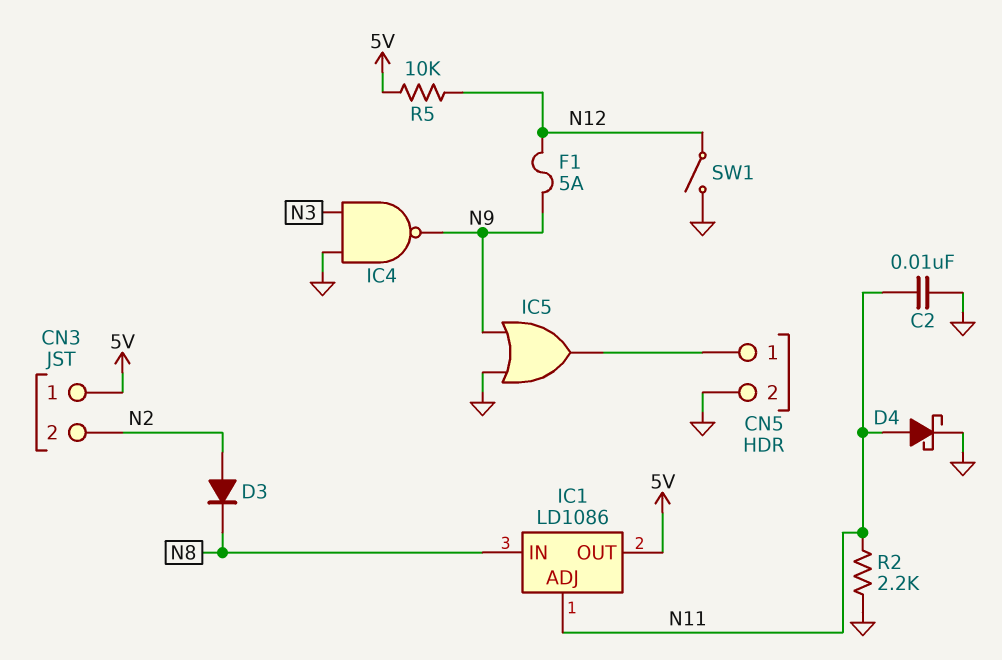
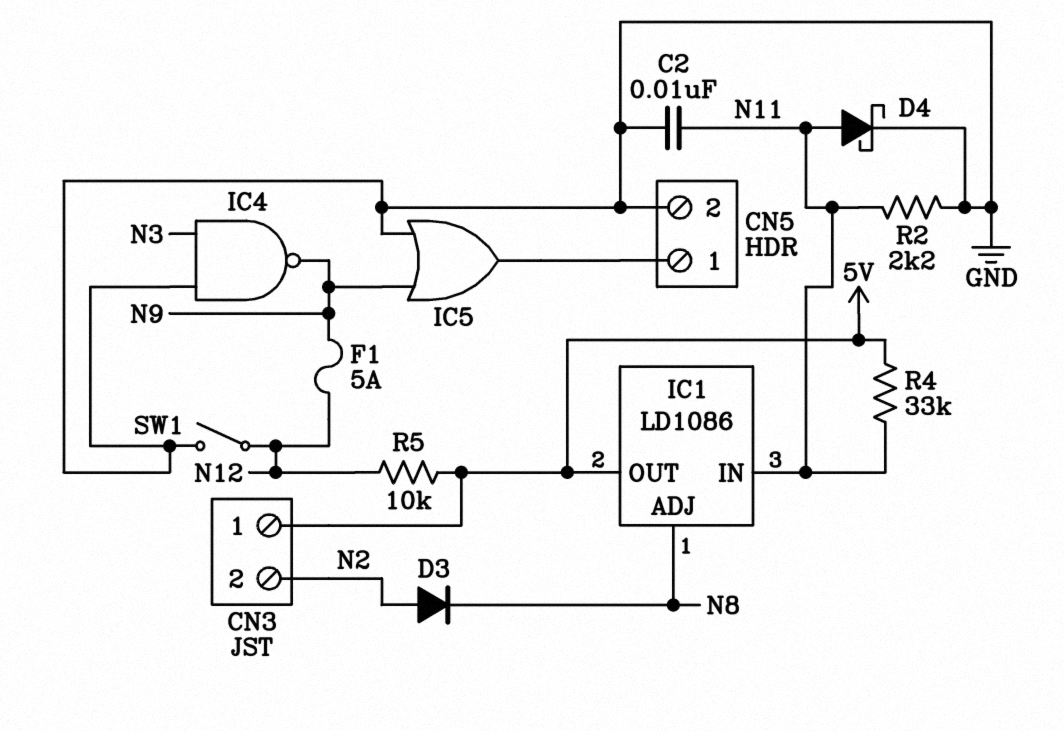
IC1 pin ADJ: N11 -> N8
IC1 pin IN: N8 -> N11
R4: none -> 33k (5V, N11)

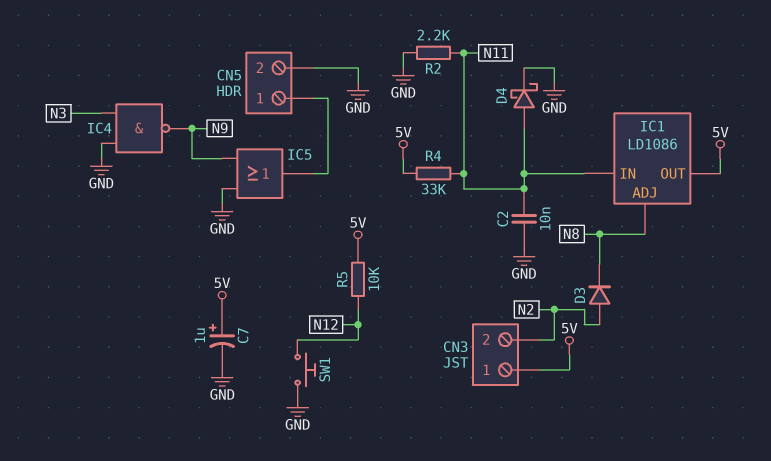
C7: none -> 1uF (plus 5V, minus GND)
F1: 5A (N9, N12) -> none
SW1: switch (GND, N12) -> button (GND, N12)

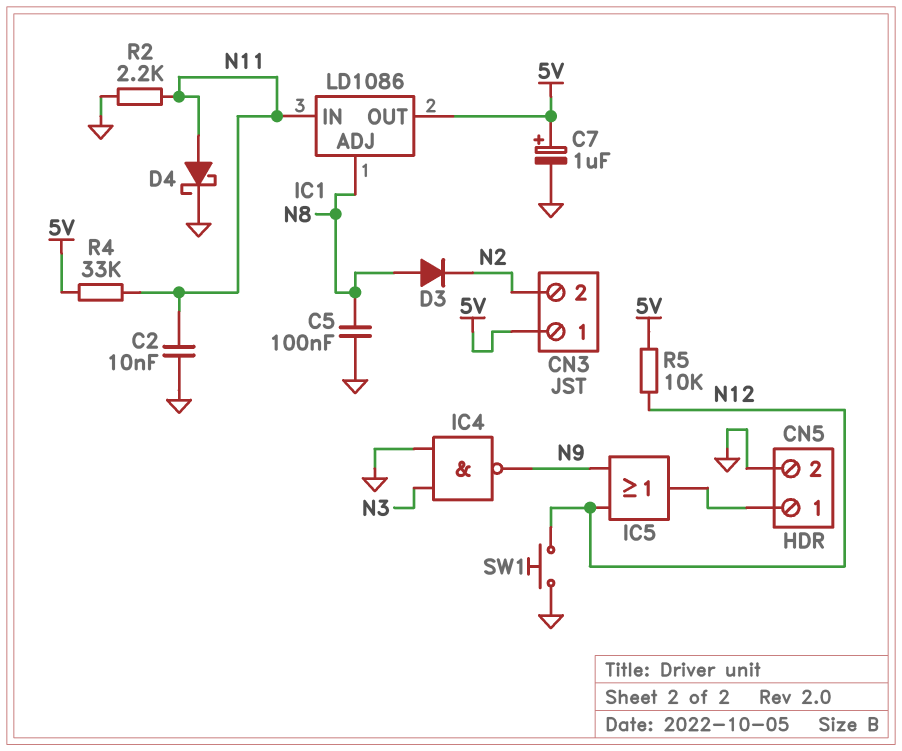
C5: none -> 100nF (GND, N8)
D3: diode (A N2, K N8) -> diode (A N8, K N2)
IC5: OR (in GND, in N9, out CN5/1) -> OR (in N9, in N12, out CN5/1)

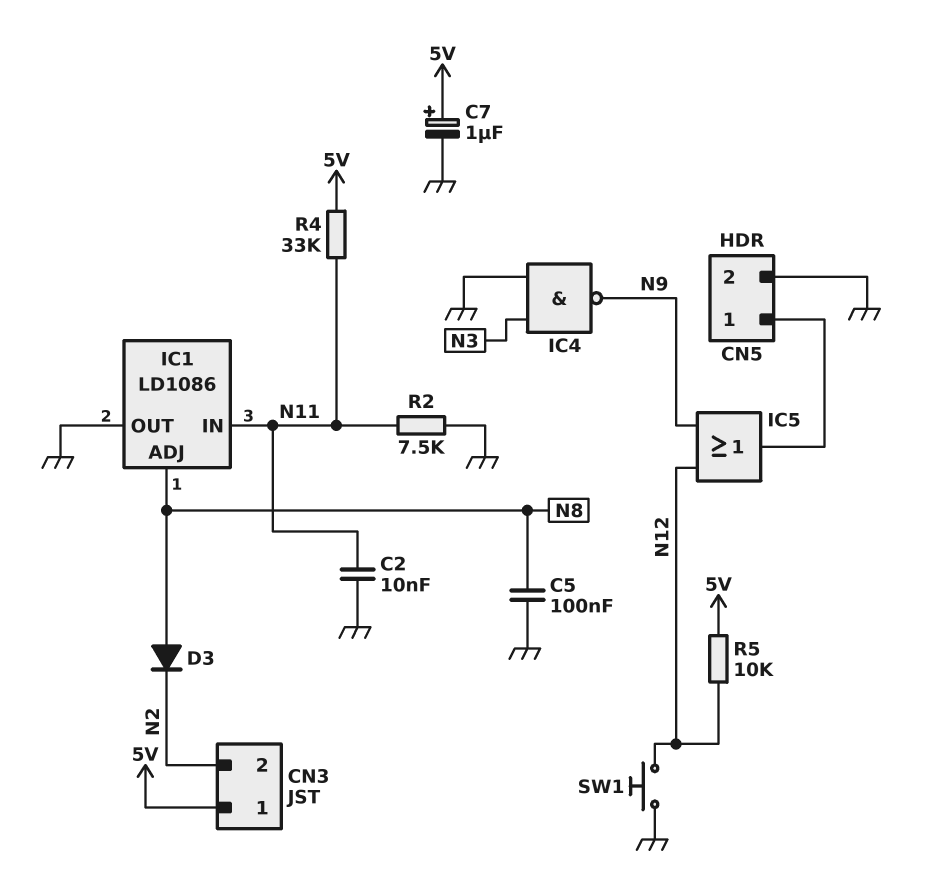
D4: schottky (A N11, K GND) -> none
IC1 pin OUT: 5V -> GND
R2: 2.2k (GND, N11) -> 7.5k (GND, N11)

